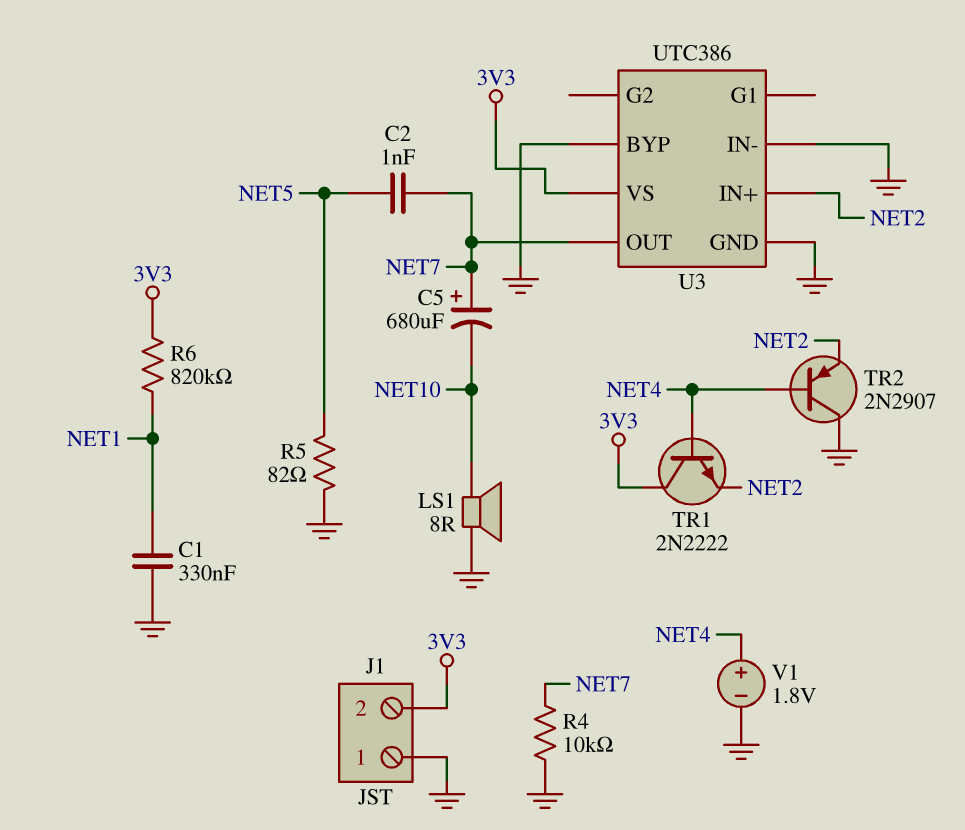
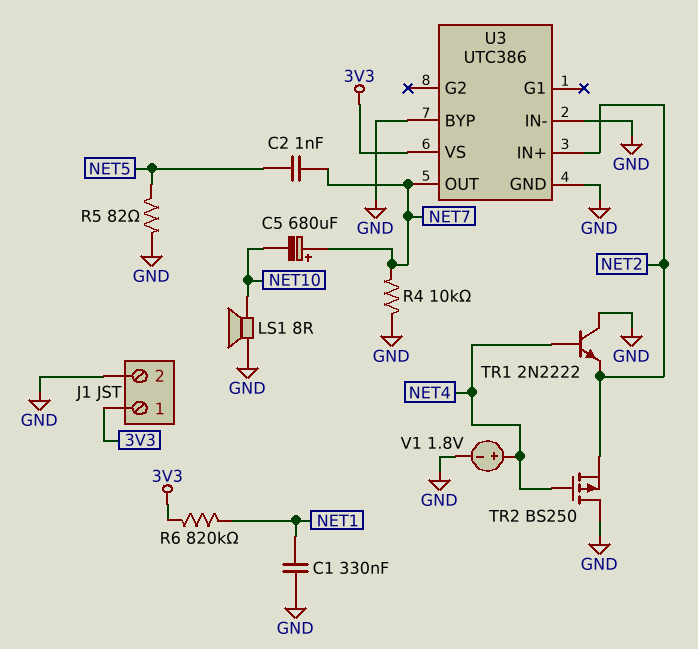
J1 pin 1: GND -> 3V3
J1 pin 2: 3V3 -> GND
TR1: NPN 2N2222 (B NET4, C 3V3, E NET2) -> NPN 2N2222 (B NET4, C GND, E NET2)
TR2: PNP 2N2907 (B NET4, C GND, E NET2) -> PMOS BS250 (G NET4, D GND, S NET2)

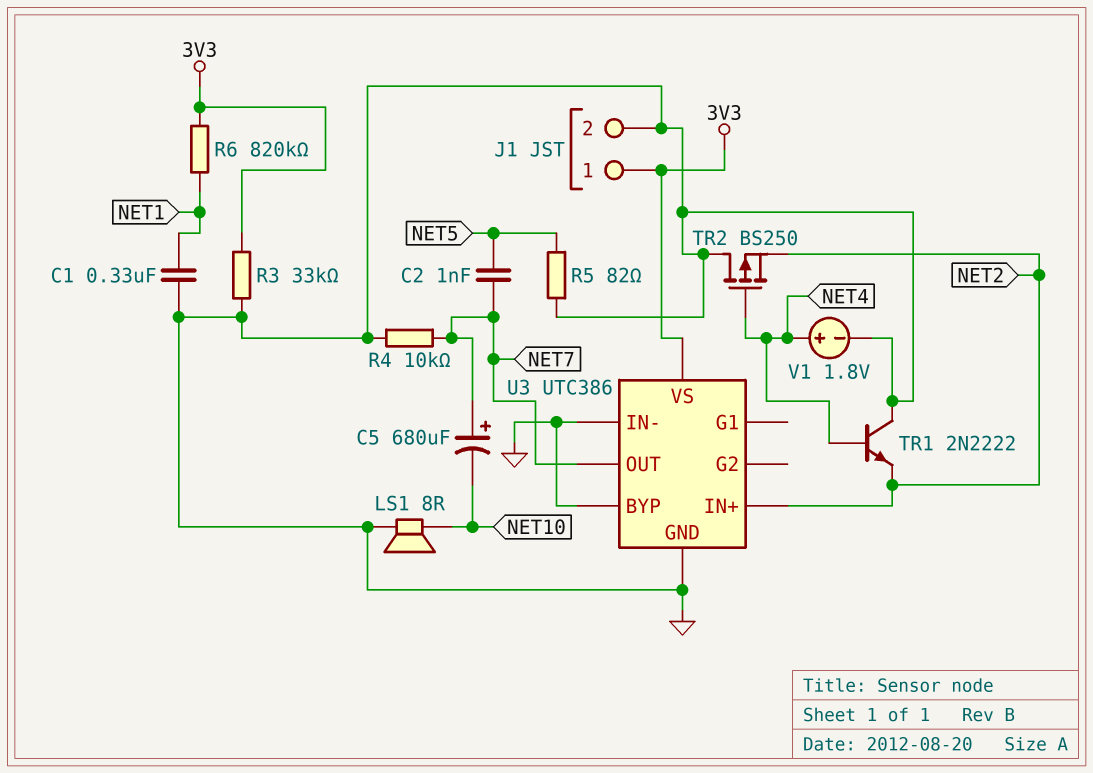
R3: none -> 33k (3V3, GND)

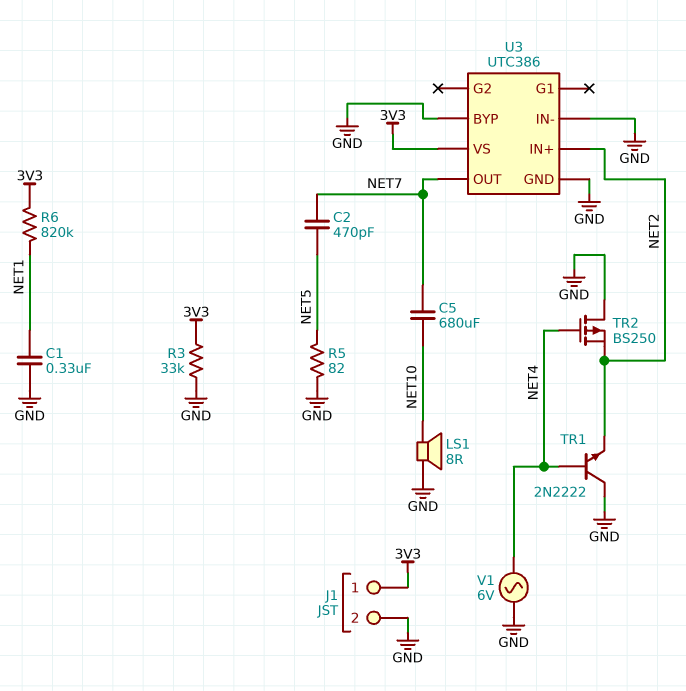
C2: 1nF (NET5, NET7) -> 470pF (NET5, NET7)
C5: 680uF (plus NET7, minus NET10) -> 680uF (NET7, NET10)
R4: 10k (GND, NET7) -> none
V1: 1.8V (plus NET4, minus GND) -> AC 6V (GND, NET4)

